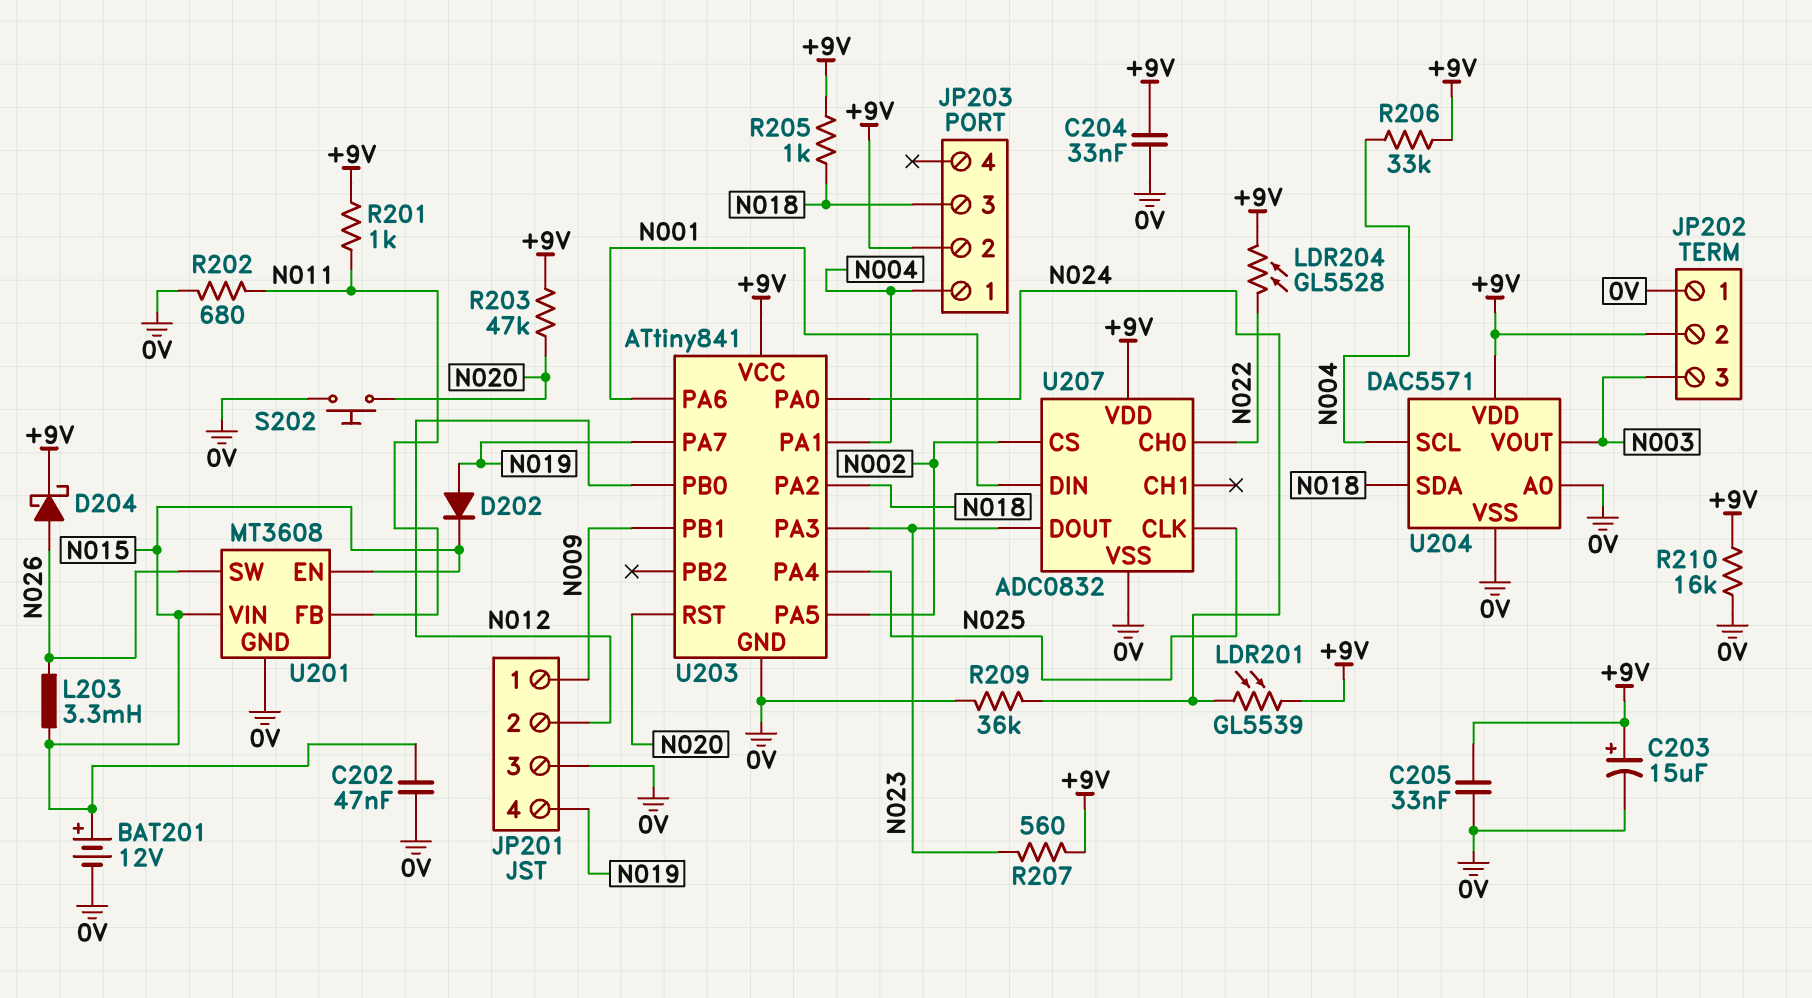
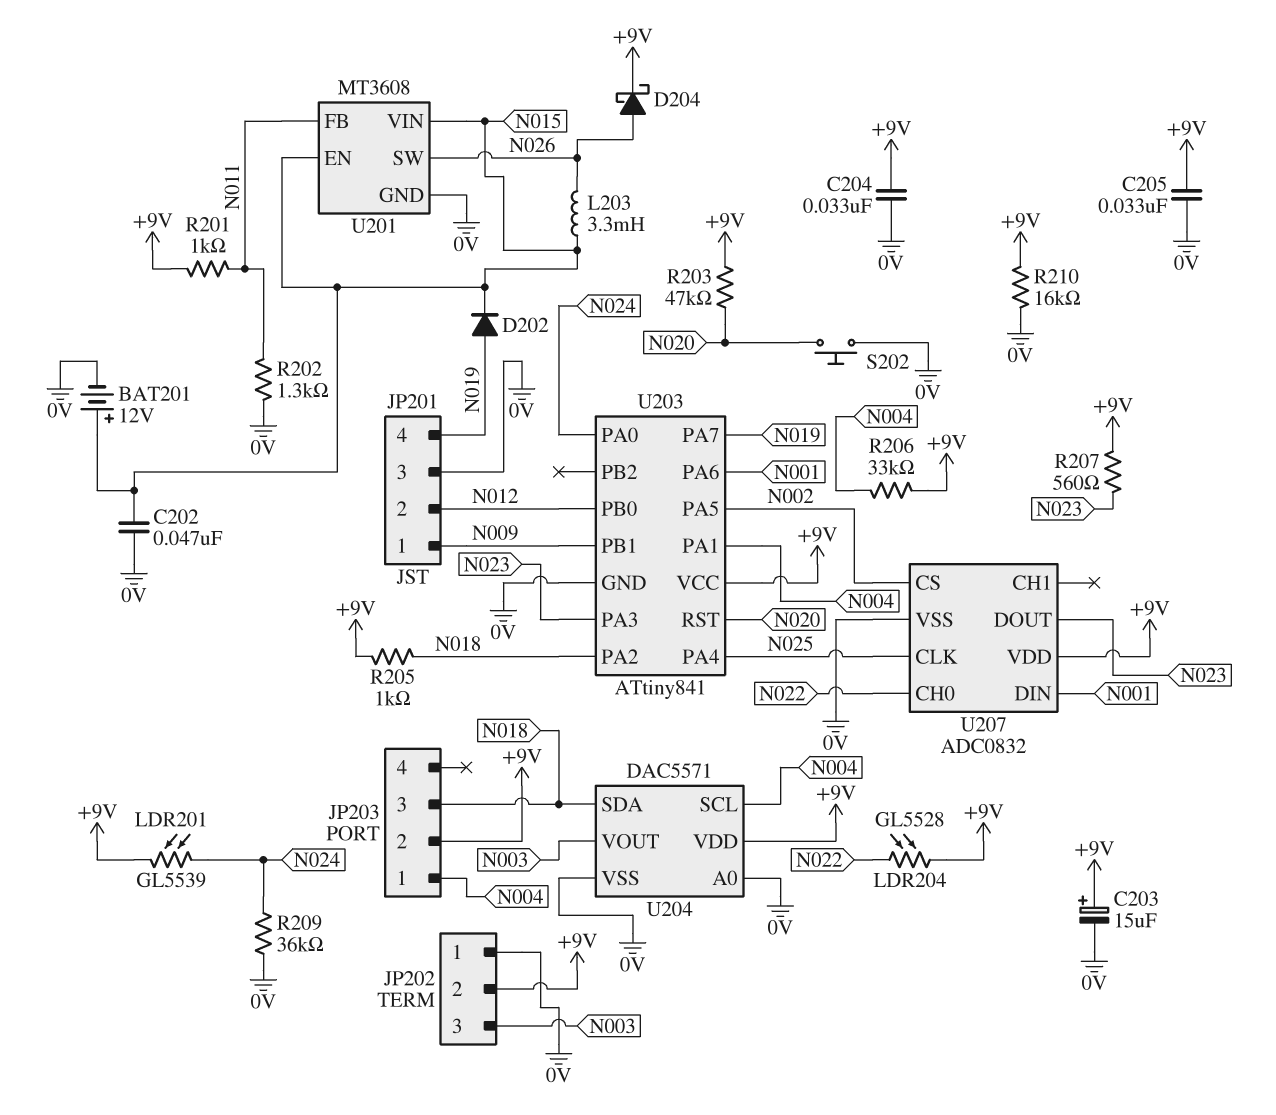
R202: 680 (0V, N011) -> 1.3k (0V, N011)

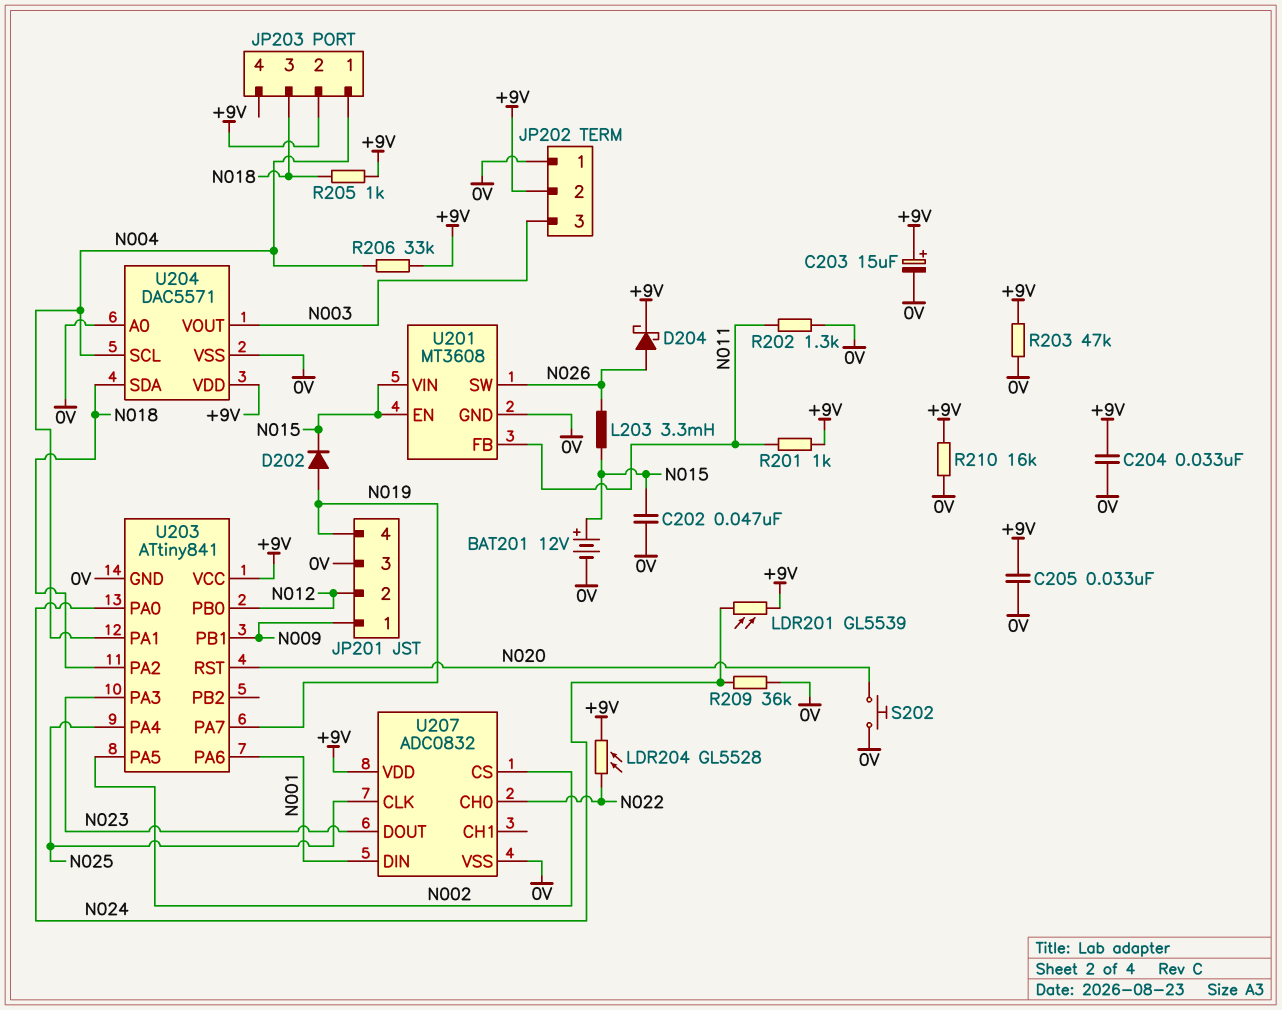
R203: 47k (+9V, N020) -> 47k (+9V, 0V)
R207: 560 (+9V, N023) -> none

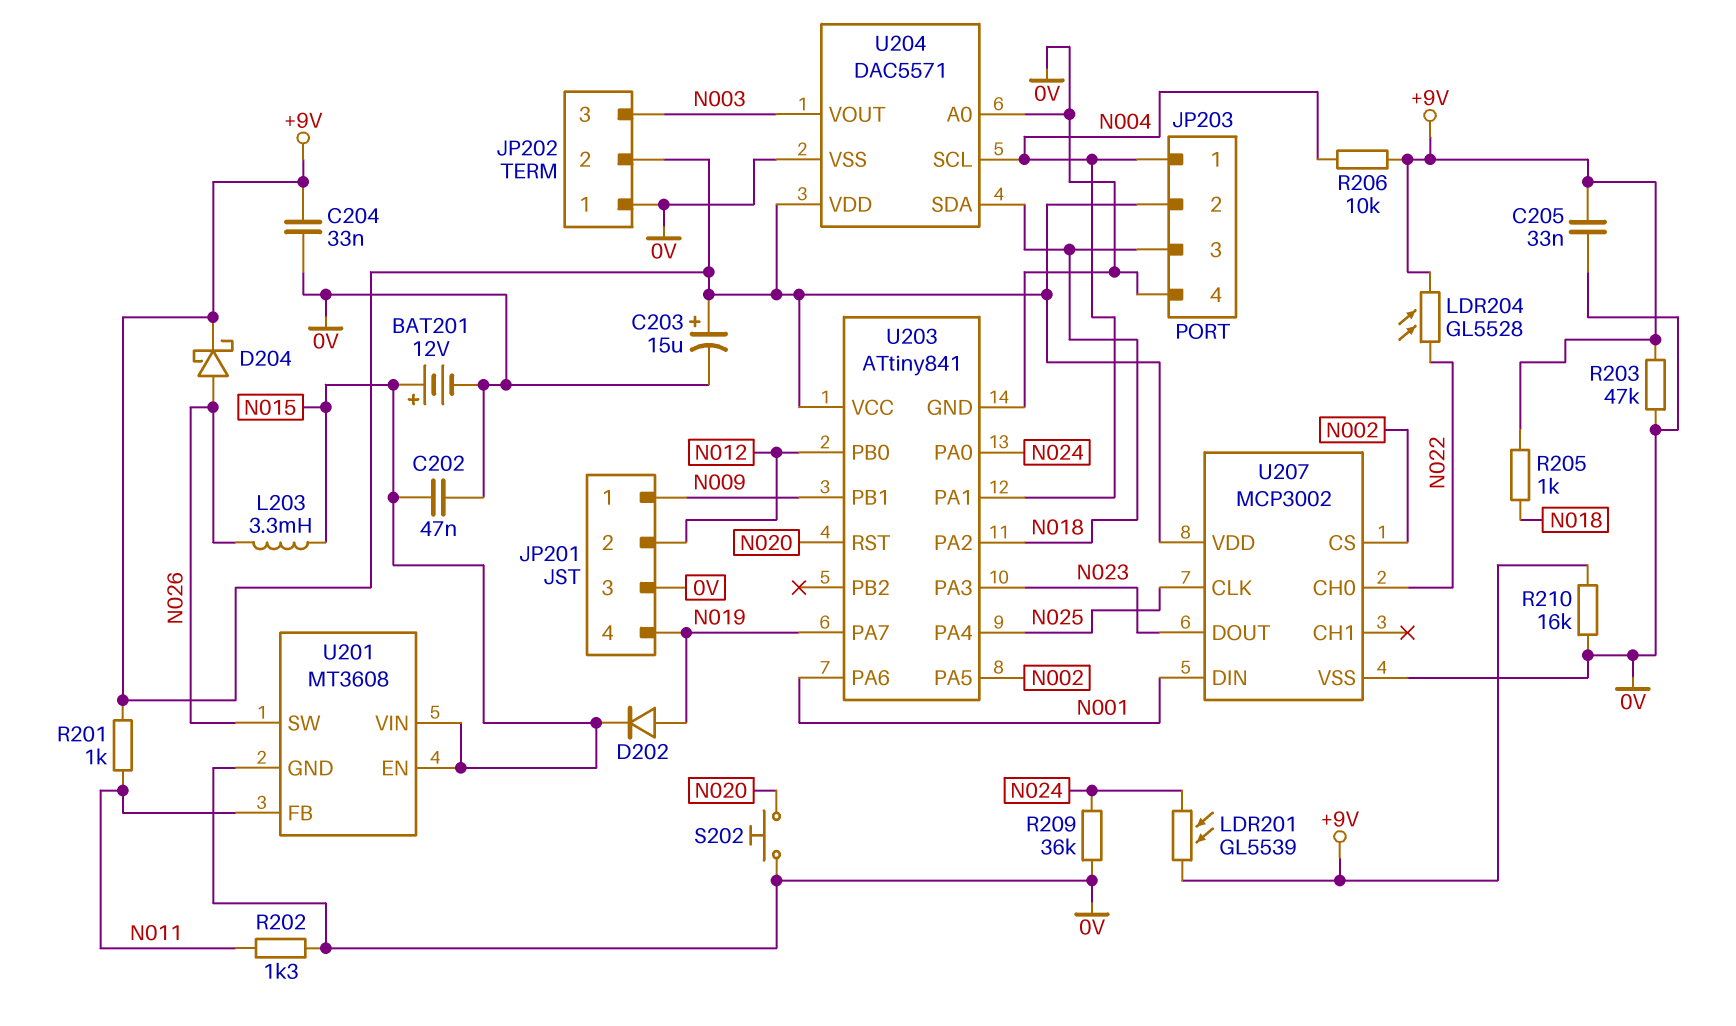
JP203 pin 4: none -> 0V
R206: 33k (+9V, N004) -> 10k (+9V, N004)
U207: ADC0832 -> MCP3002

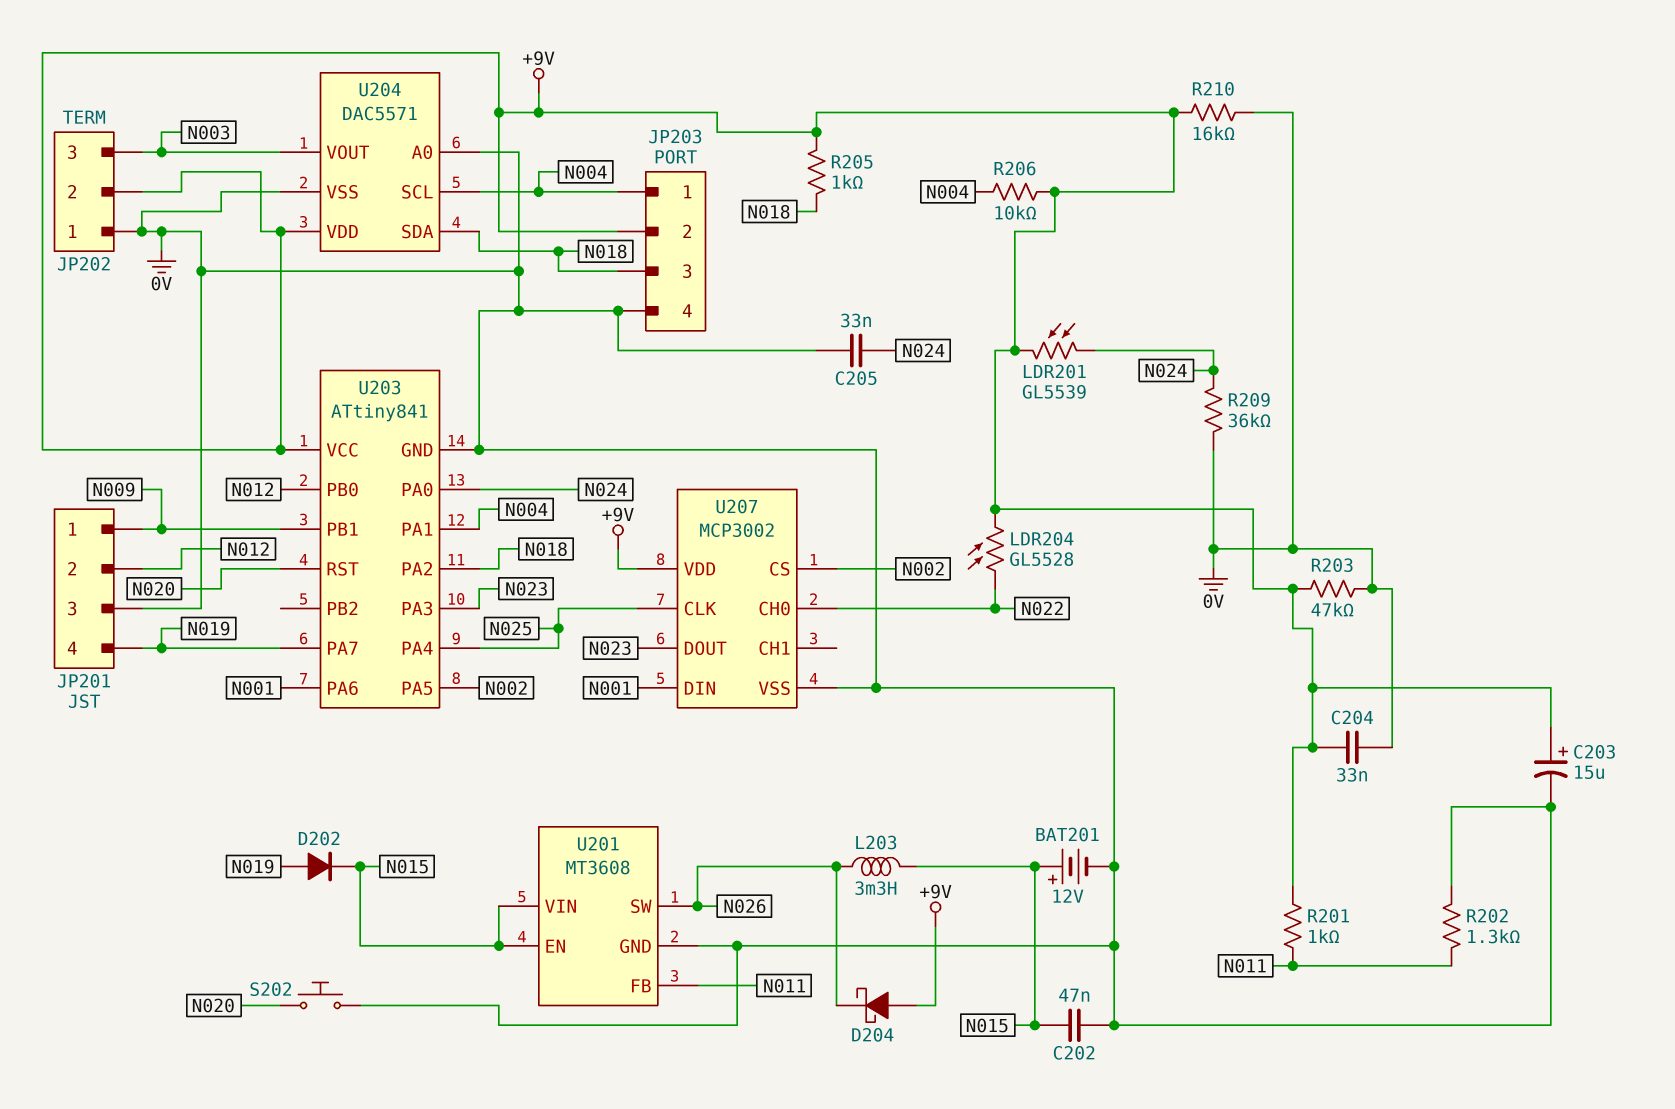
C205: 33nF (+9V, 0V) -> 33nF (0V, N024)
D204: schottky (A N026, K +9V) -> schottky (A +9V, K N026)

